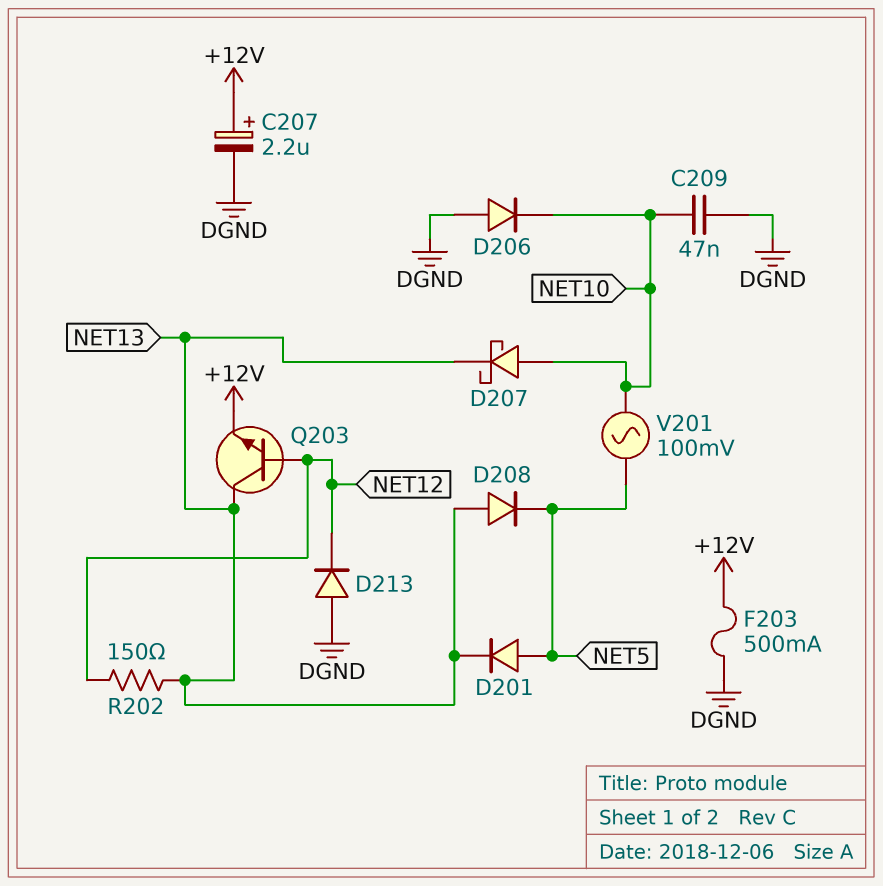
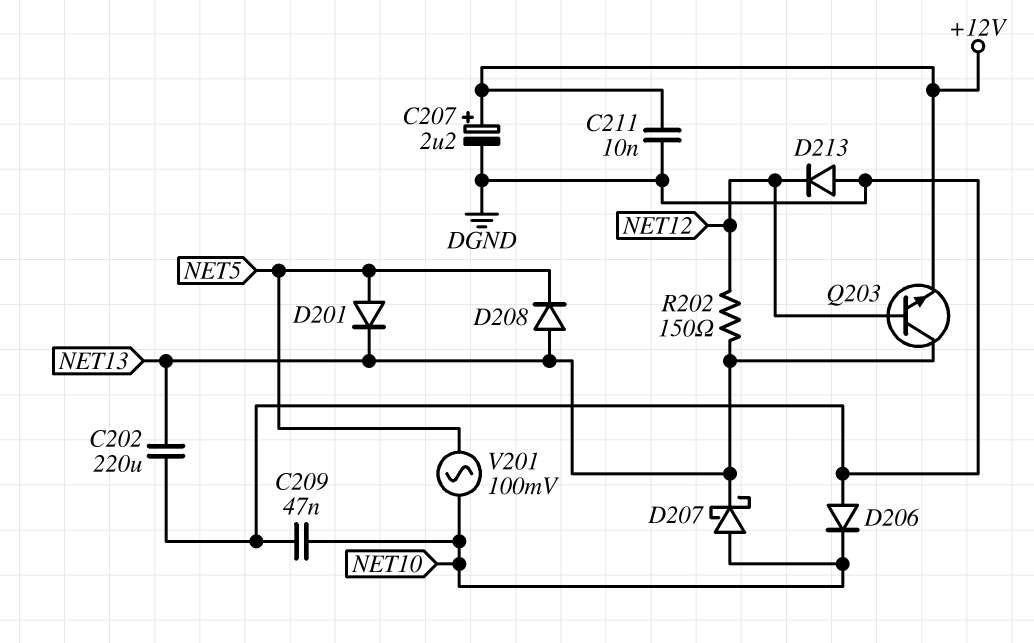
C202: none -> 220uF (DGND, NET13)
C211: none -> 10nF (+12V, DGND)
F203: 500mA (+12V, DGND) -> none

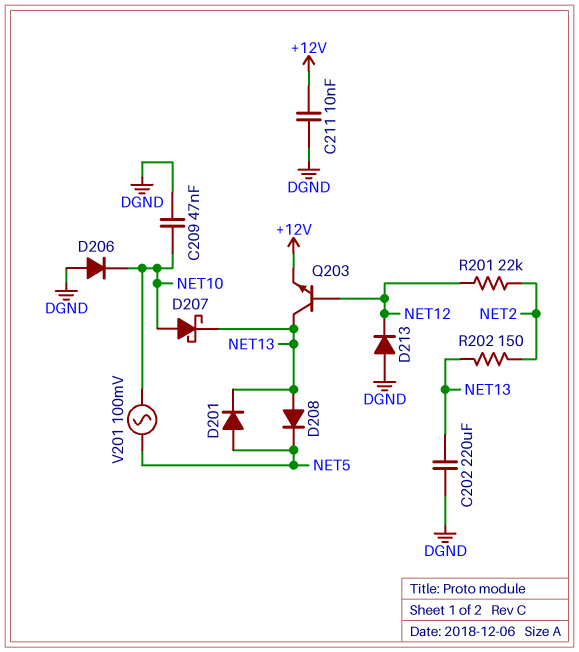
C207: 2.2uF (plus +12V, minus DGND) -> none
R201: none -> 22k (NET2, NET12)
R202: 150 (NET12, NET13) -> 150 (NET2, NET13)

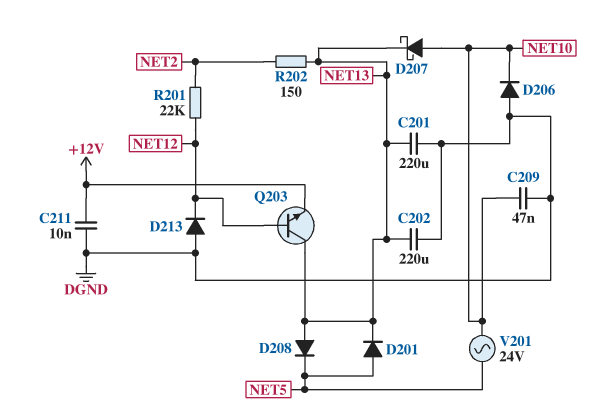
C201: none -> 220uF (DGND, NET13)
V201: AC 100mV (NET5, NET10) -> AC 24V (NET5, NET10)

